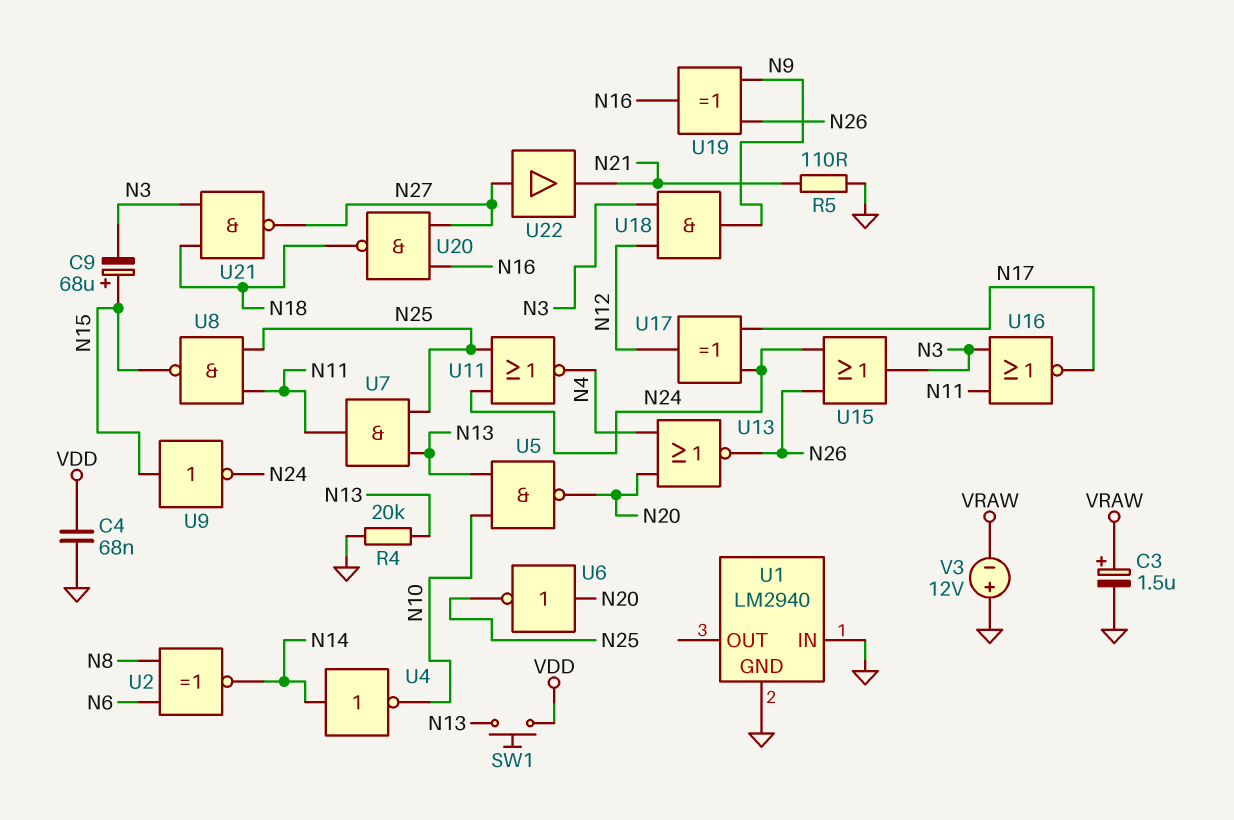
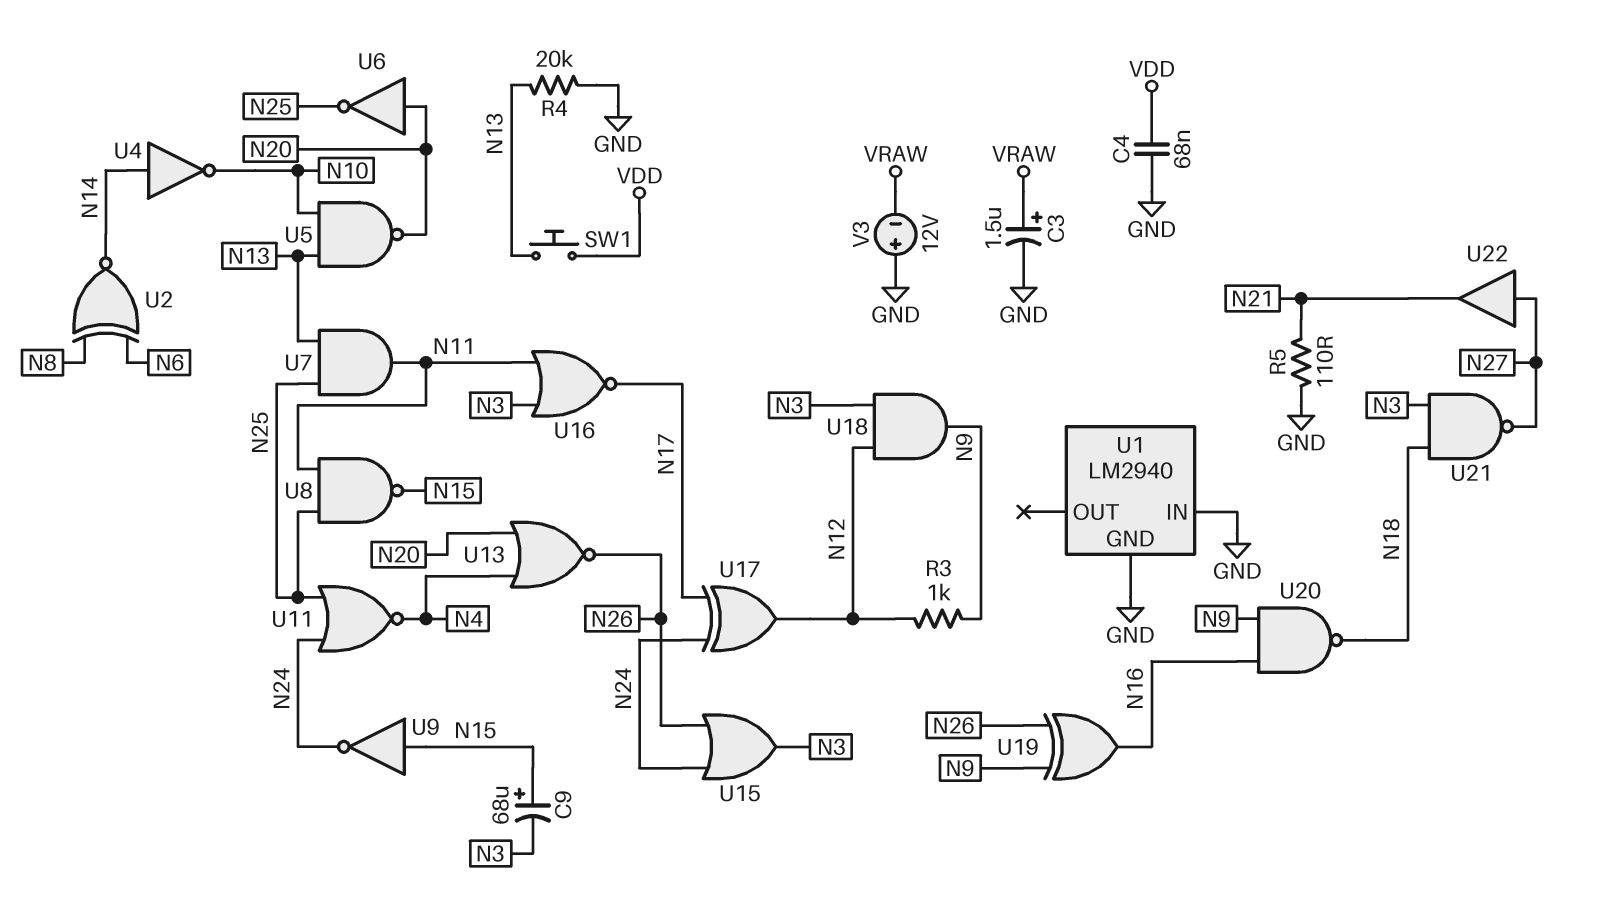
R3: none -> 1k (N9, N12)
U20: NAND (in N16, in N27, out N18) -> NAND (in N9, in N16, out N18)

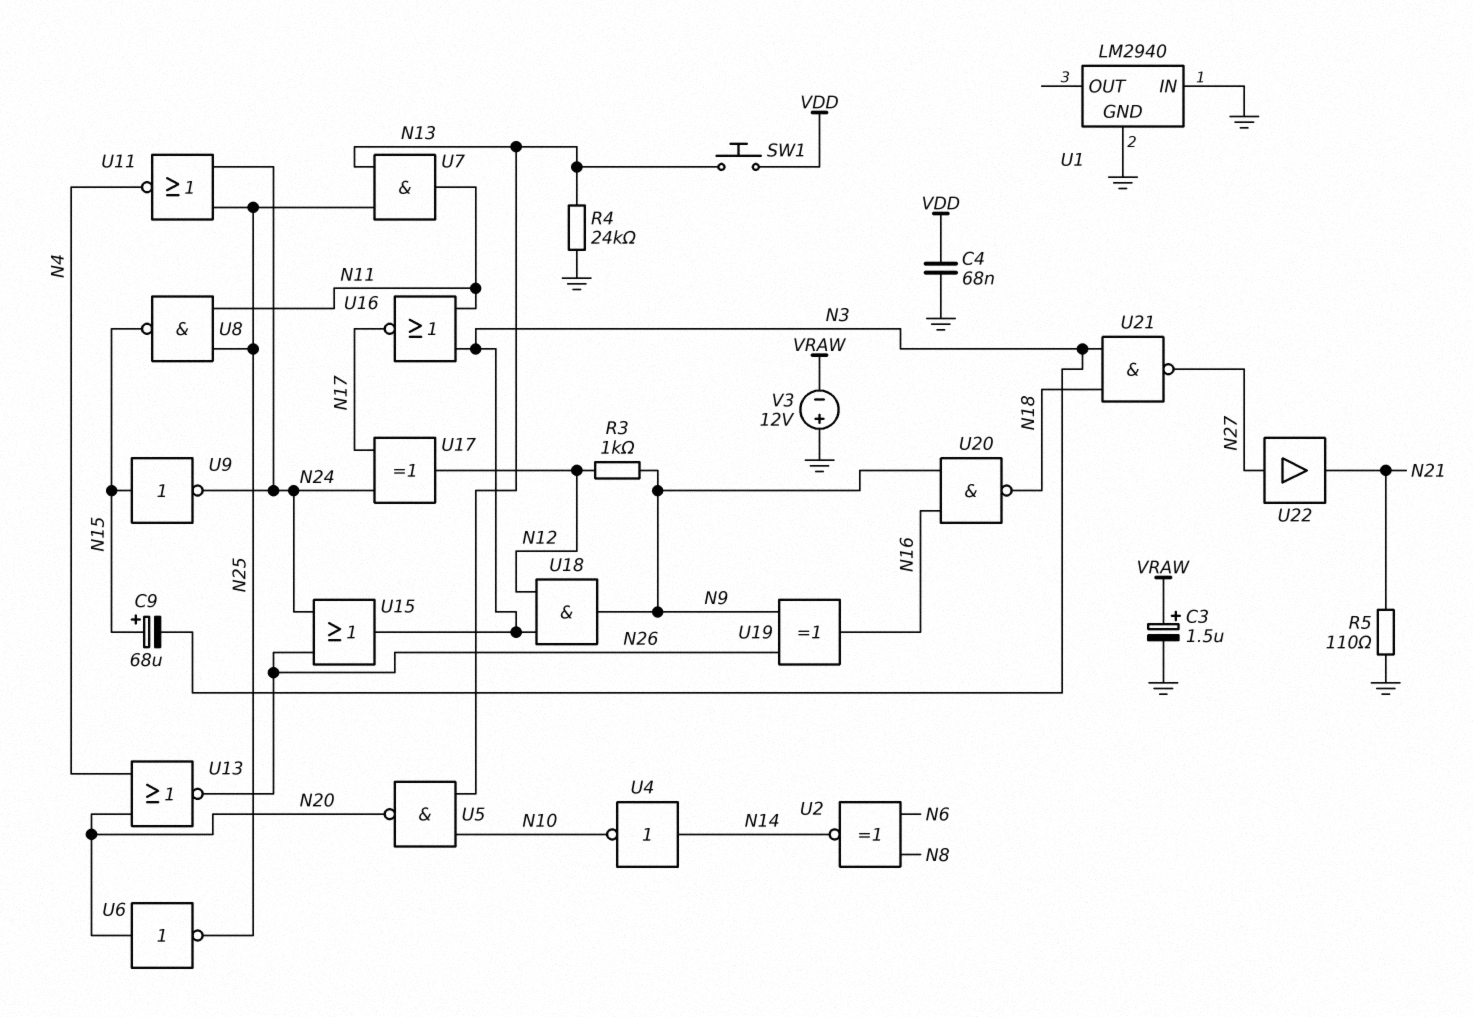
R4: 20k (GND, N13) -> 24k (GND, N13)

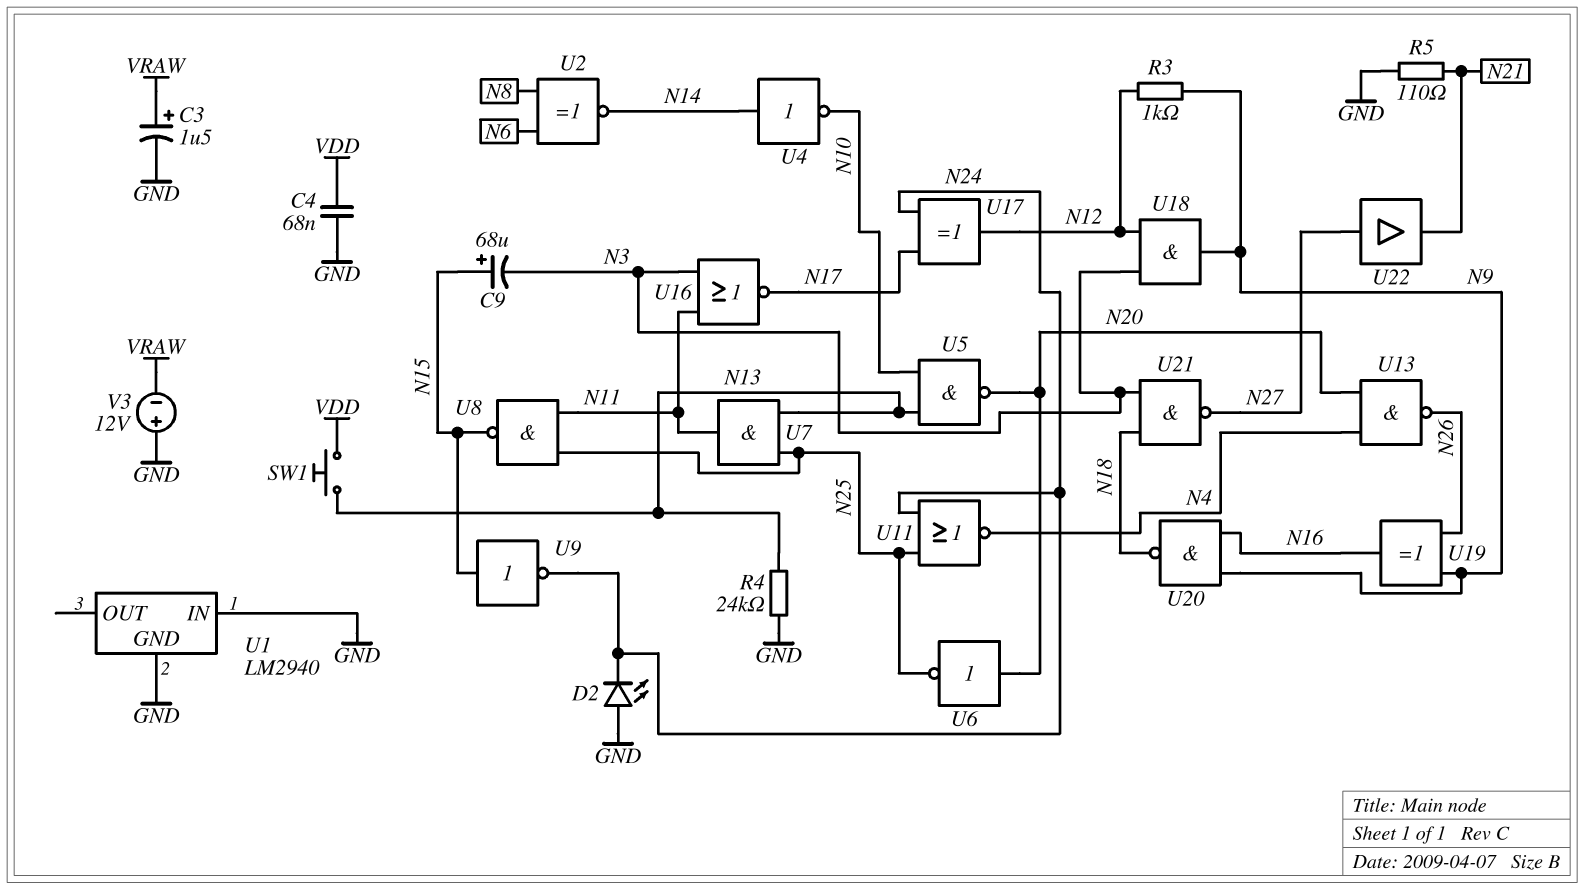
D2: none -> LED (A GND, K N24)
U13: NOR (in N4, in N20, out N26) -> NAND (in N4, in N20, out N26)
U15: OR (in N24, in N26, out N3) -> none

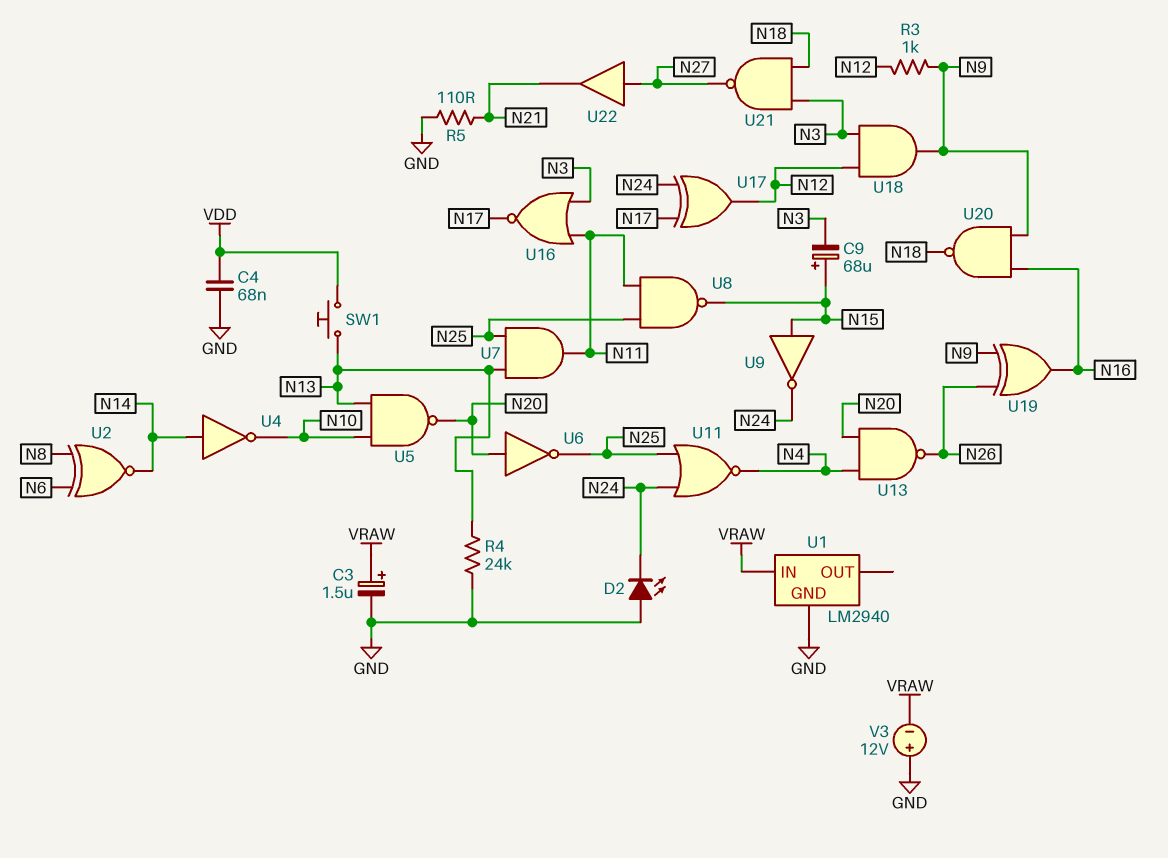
U1 pin IN: GND -> VRAW

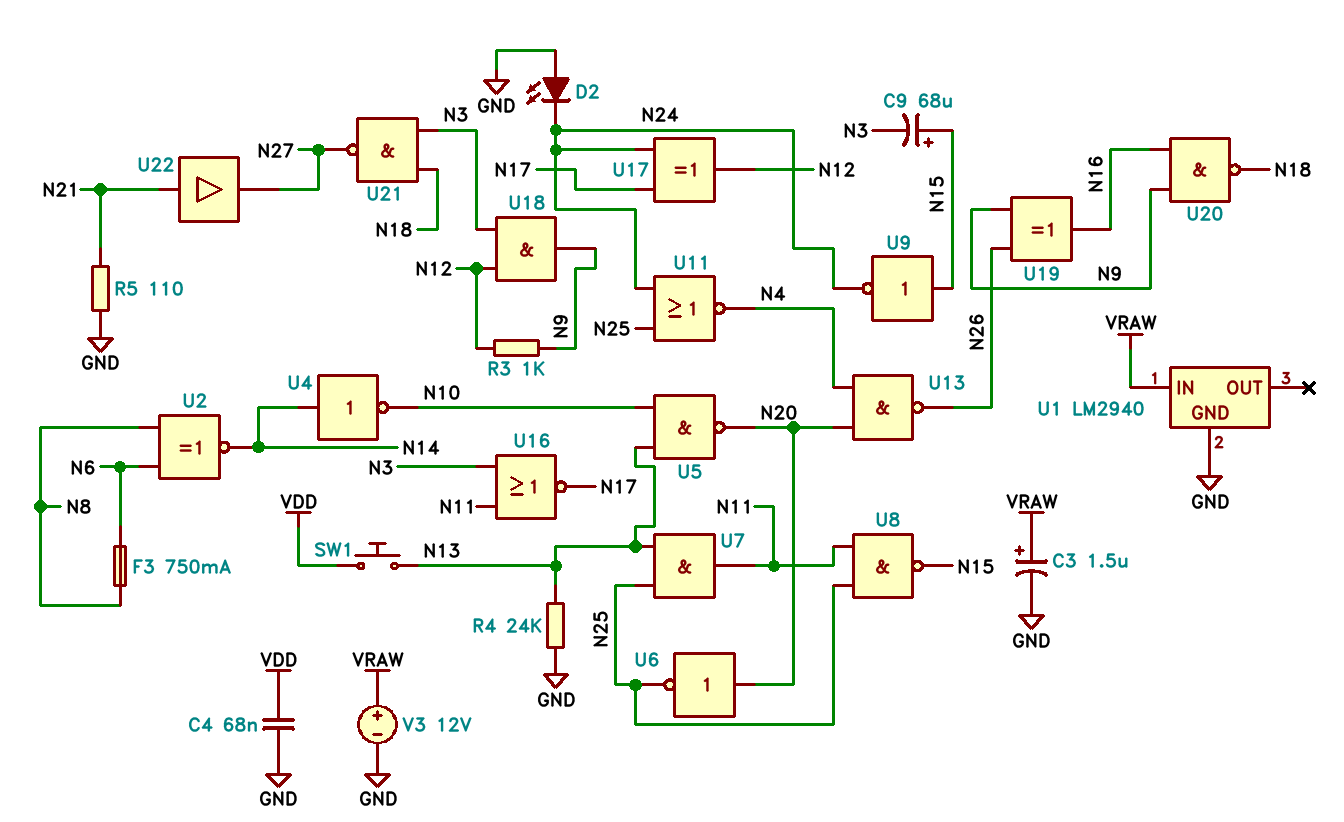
F3: none -> 750mA (N6, N8)
U22: buffer (in N27, out N21) -> buffer (in N21, out N27)
V3: 12V (plus GND, minus VRAW) -> 12V (plus VRAW, minus GND)

